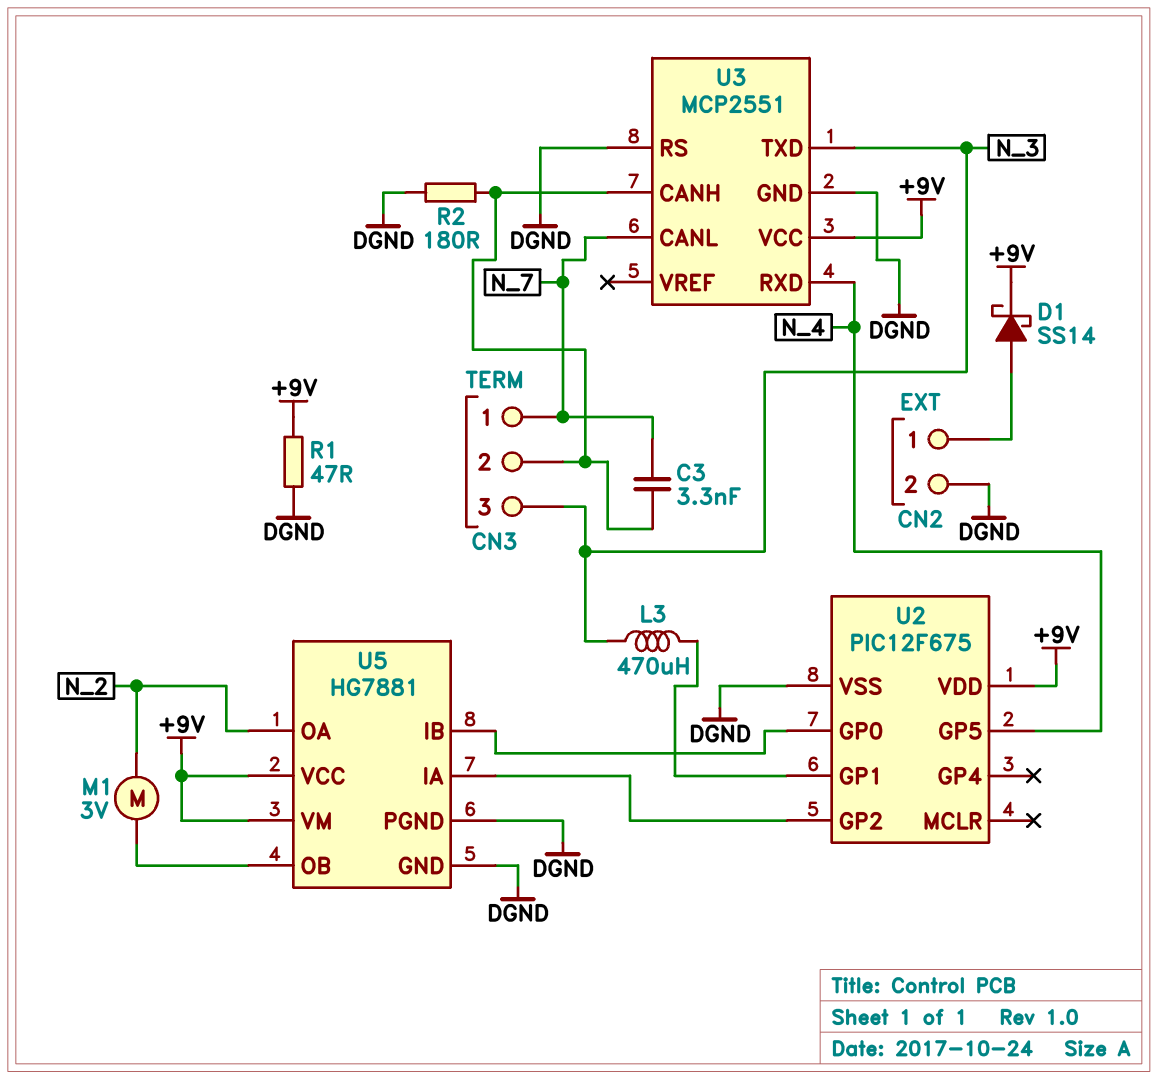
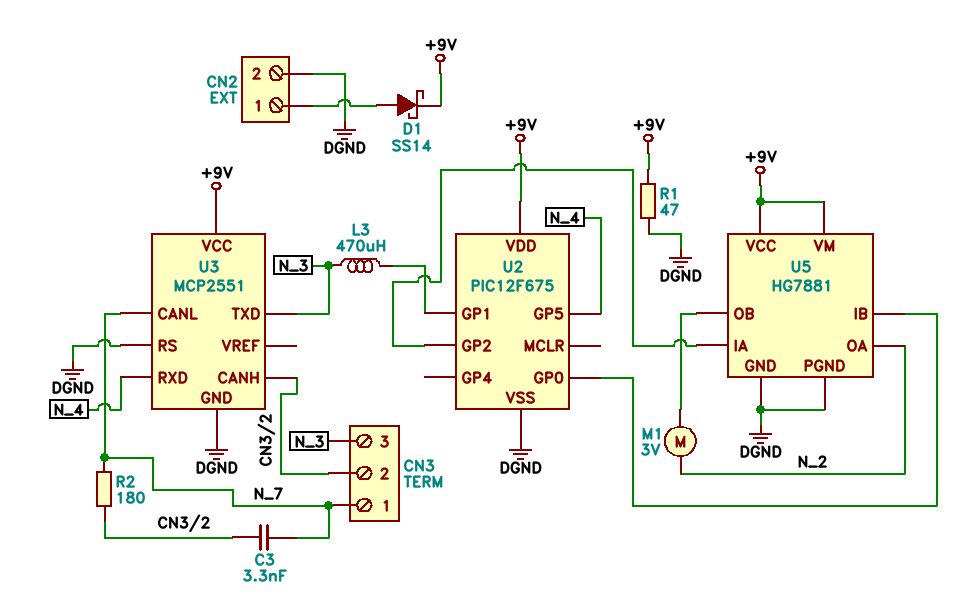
R2: 180 (CN3/2, DGND) -> 180 (CN3/2, N_7)

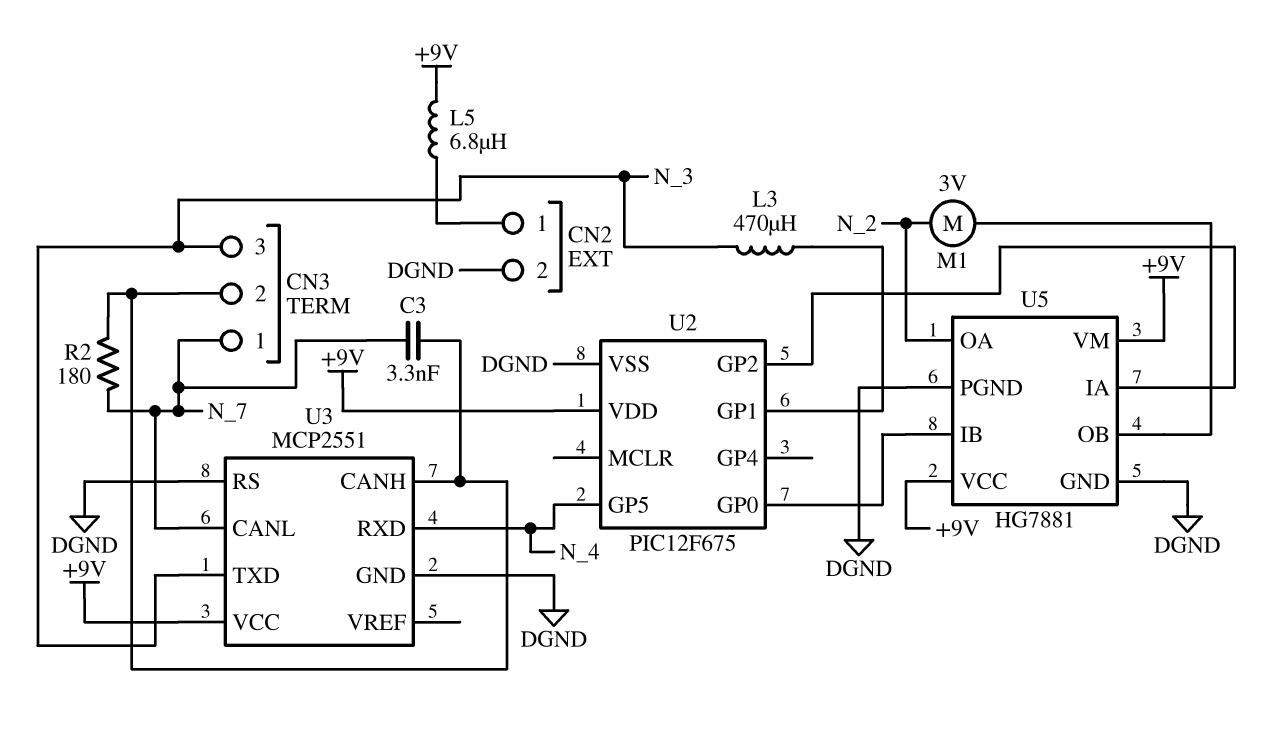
D1: schottky SS14 (A CN2/1, K +9V) -> none
L5: none -> 6.8uH (+9V, CN2/1)
R1: 47 (+9V, DGND) -> none

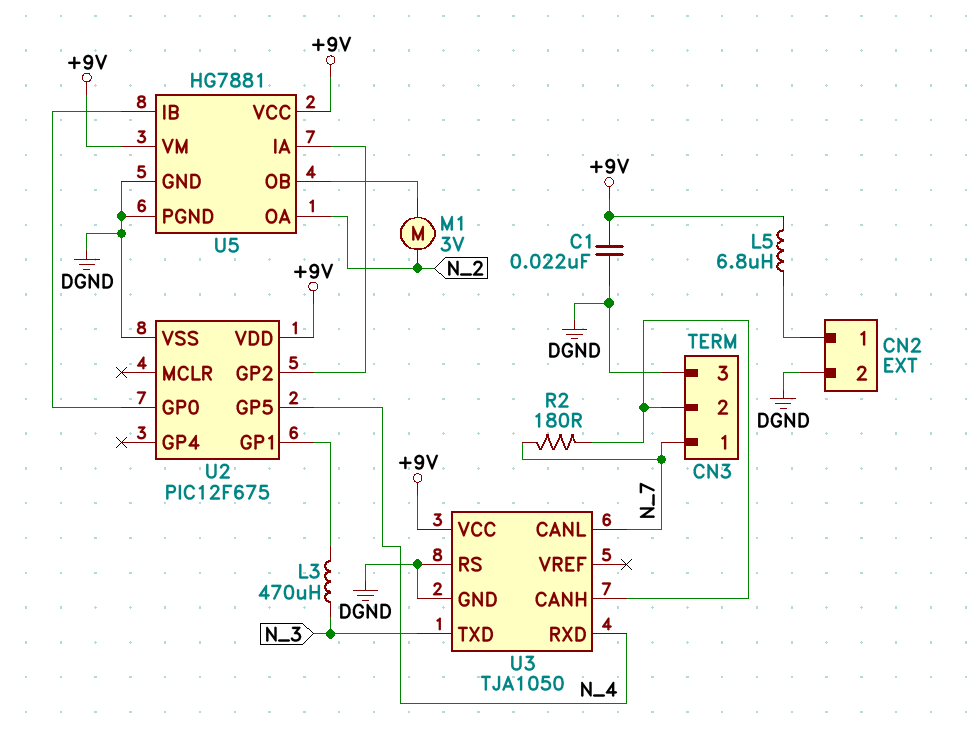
C1: none -> 22nF (+9V, DGND)
C3: 3.3nF (CN3/2, N_7) -> none
CN3 pin 3: N_3 -> DGND
U3: MCP2551 -> TJA1050

